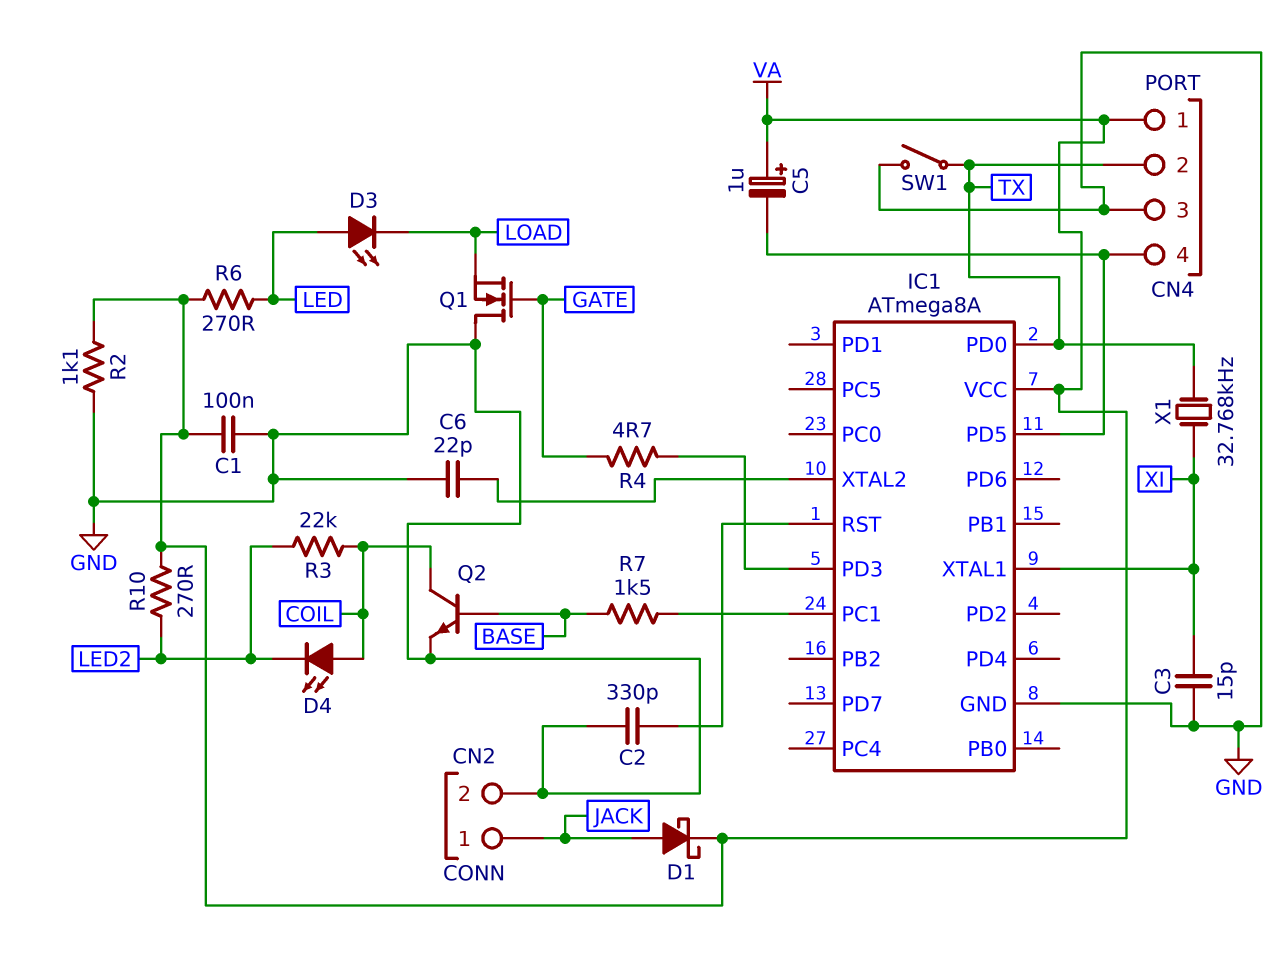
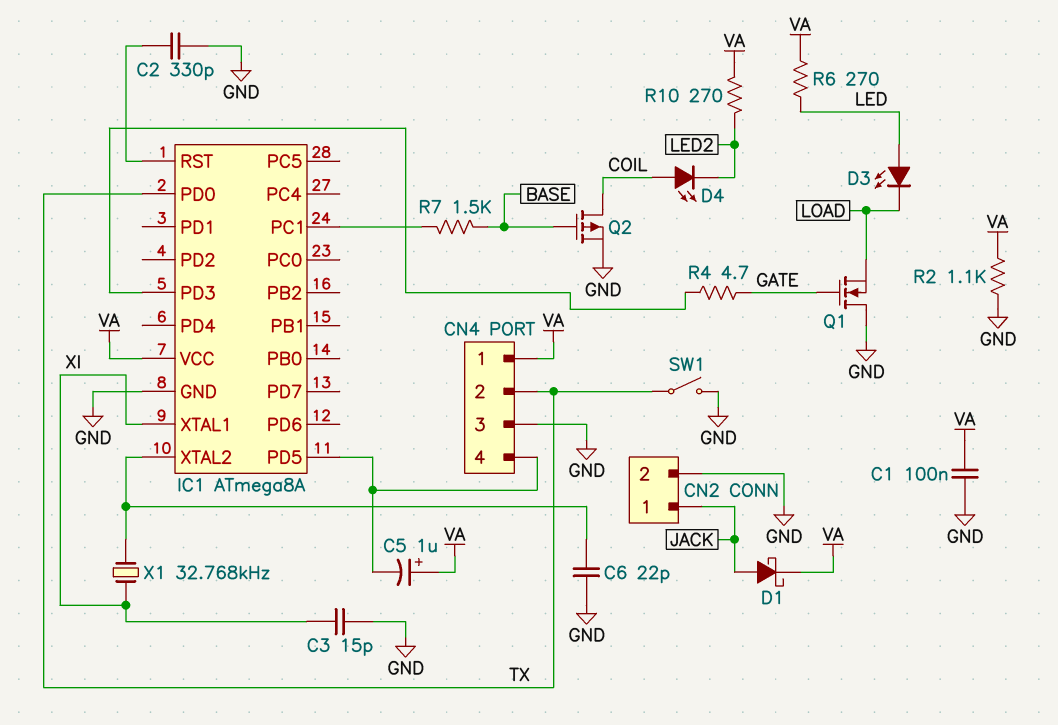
Q2: NPN (B BASE, C COIL, E GND) -> PMOS (G BASE, D COIL, S GND)
R3: 22k (COIL, LED2) -> none
X1: 32.768kHz (TX, XI) -> 32.768kHz (IC1/XTAL2, XI)

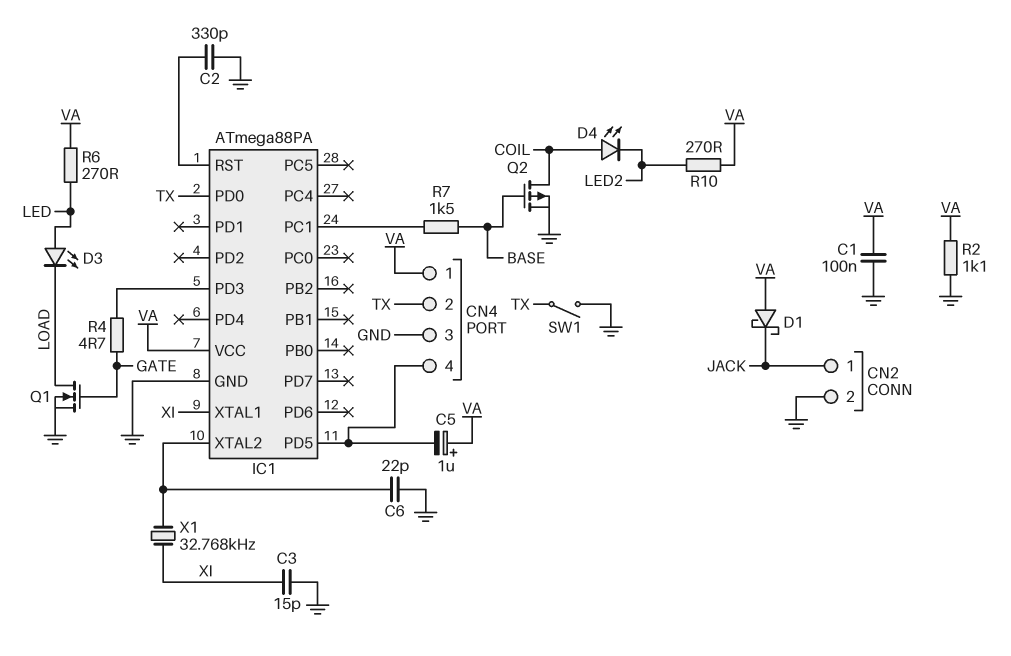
D1: schottky (A JACK, K VA) -> schottky (A VA, K JACK)
IC1: ATmega8A -> ATmega88PA
Q1: NMOS (G GATE, D GND, S LOAD) -> NMOS (G GATE, D LOAD, S GND)

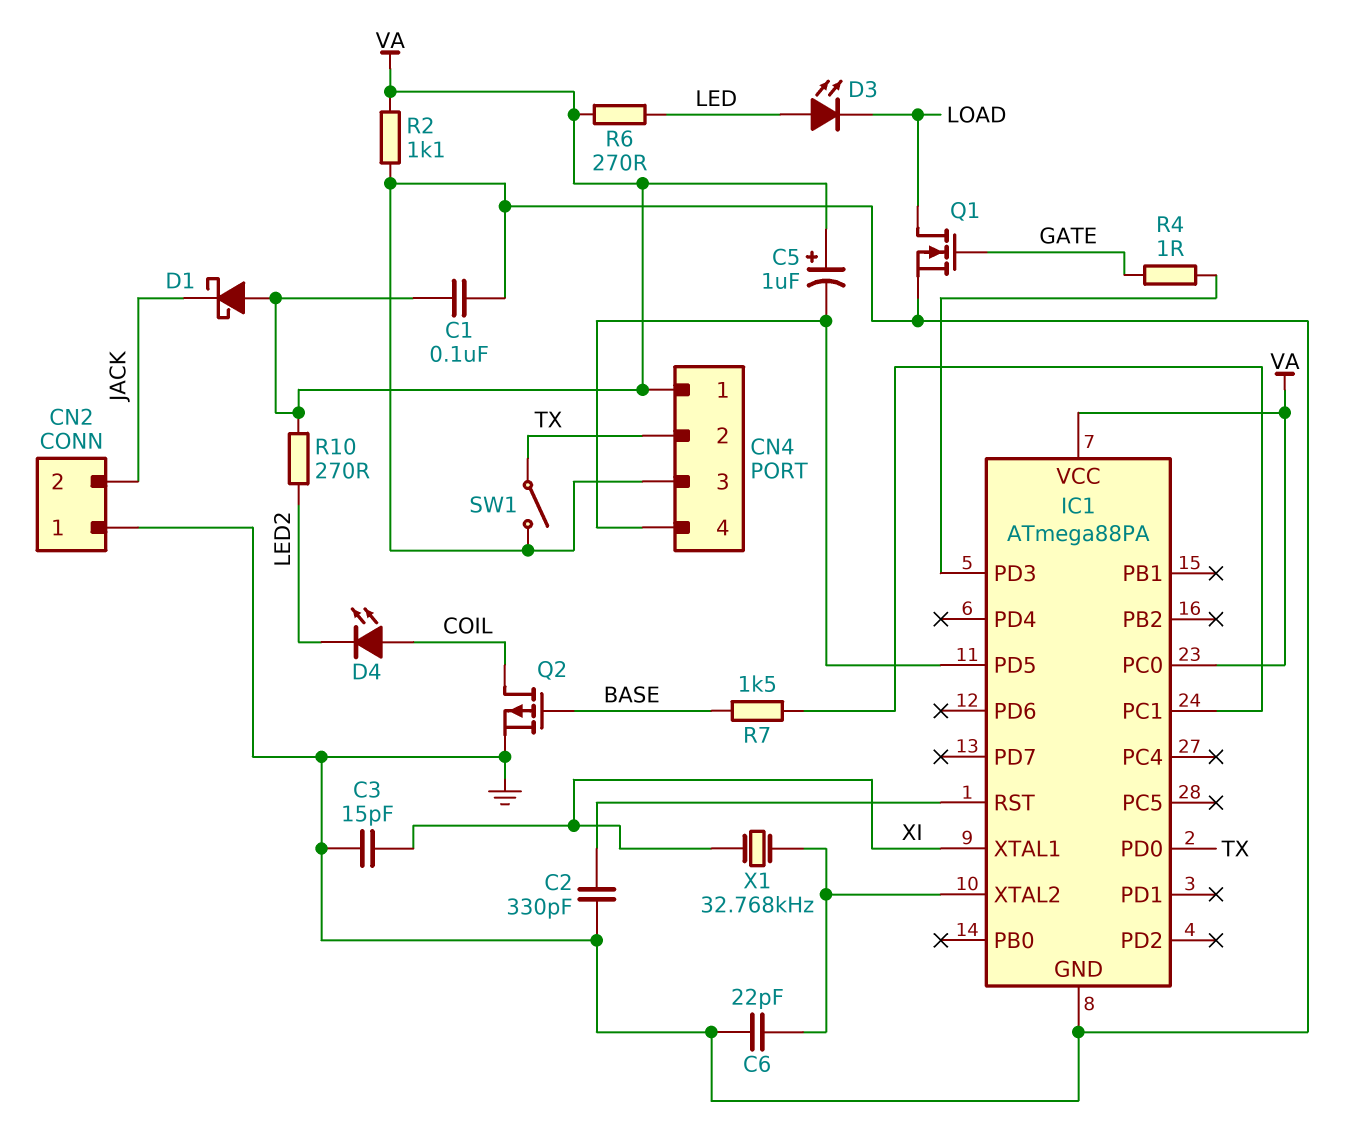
CN2 pin 1: JACK -> GND
CN2 pin 2: GND -> JACK
IC1 pin PC0: none -> VA
R4: 4.7 (GATE, IC1/PD3) -> 1 (GATE, IC1/PD3)

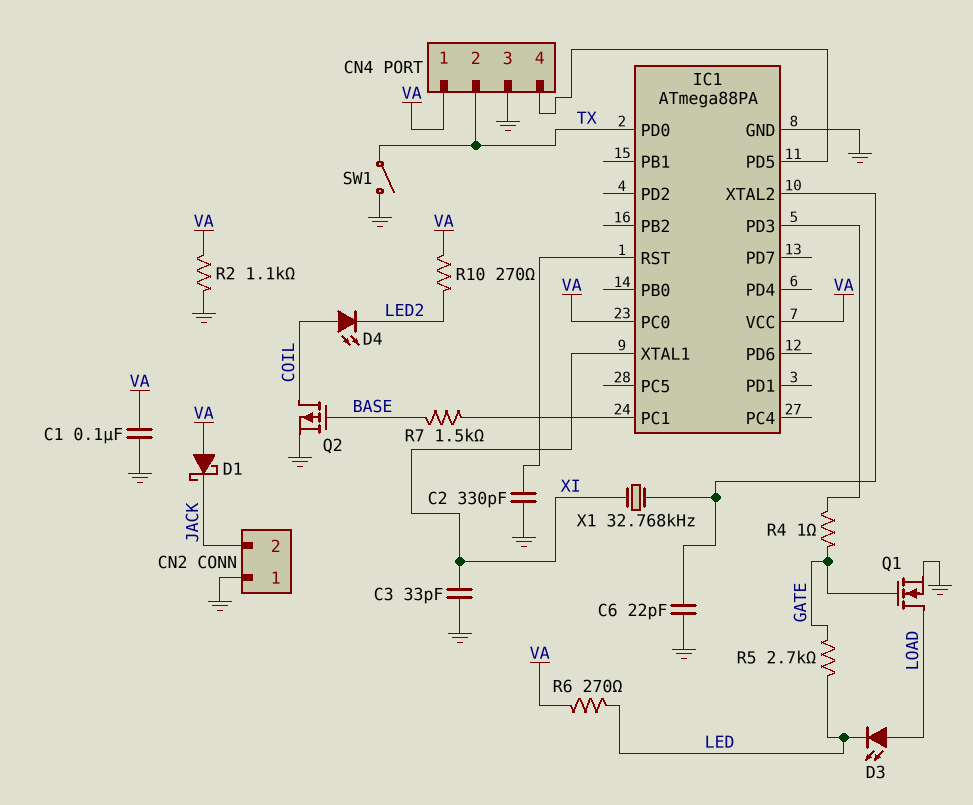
C3: 15pF (GND, XI) -> 33pF (GND, XI)
C5: 1uF (plus VA, minus CN4/4) -> none
D3: LED (A LED, K LOAD) -> LED (A LOAD, K LED)
R5: none -> 2.7k (GATE, LED)

